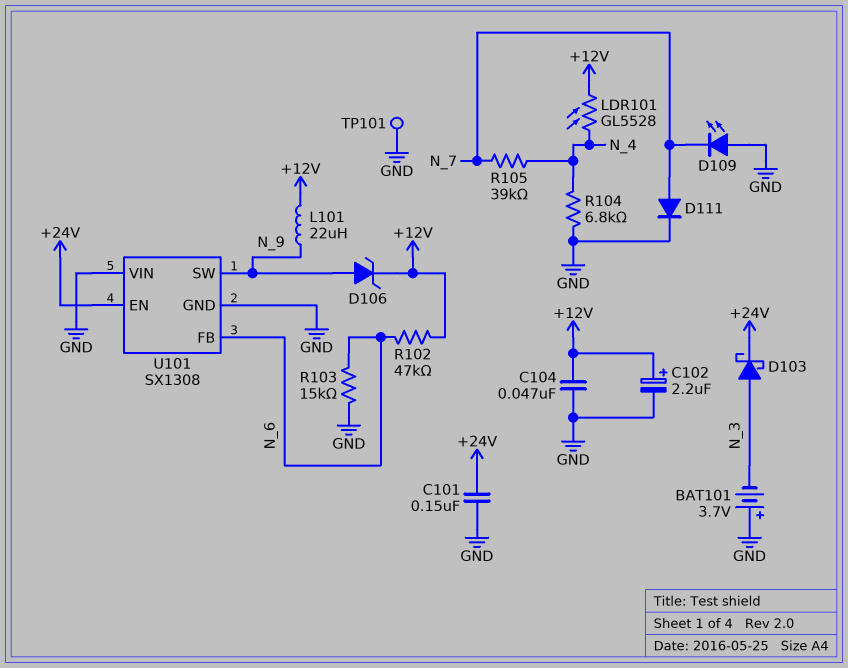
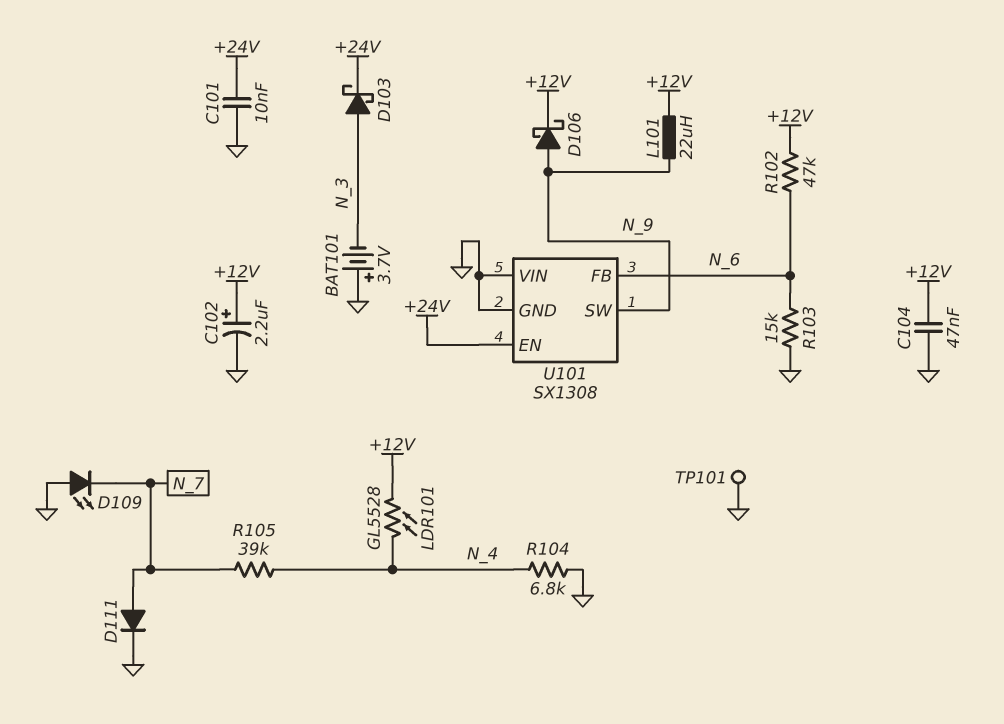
C101: 150nF (+24V, GND) -> 10nF (+24V, GND)
D106: zener (A N_9, K +12V) -> schottky (A N_9, K +12V)

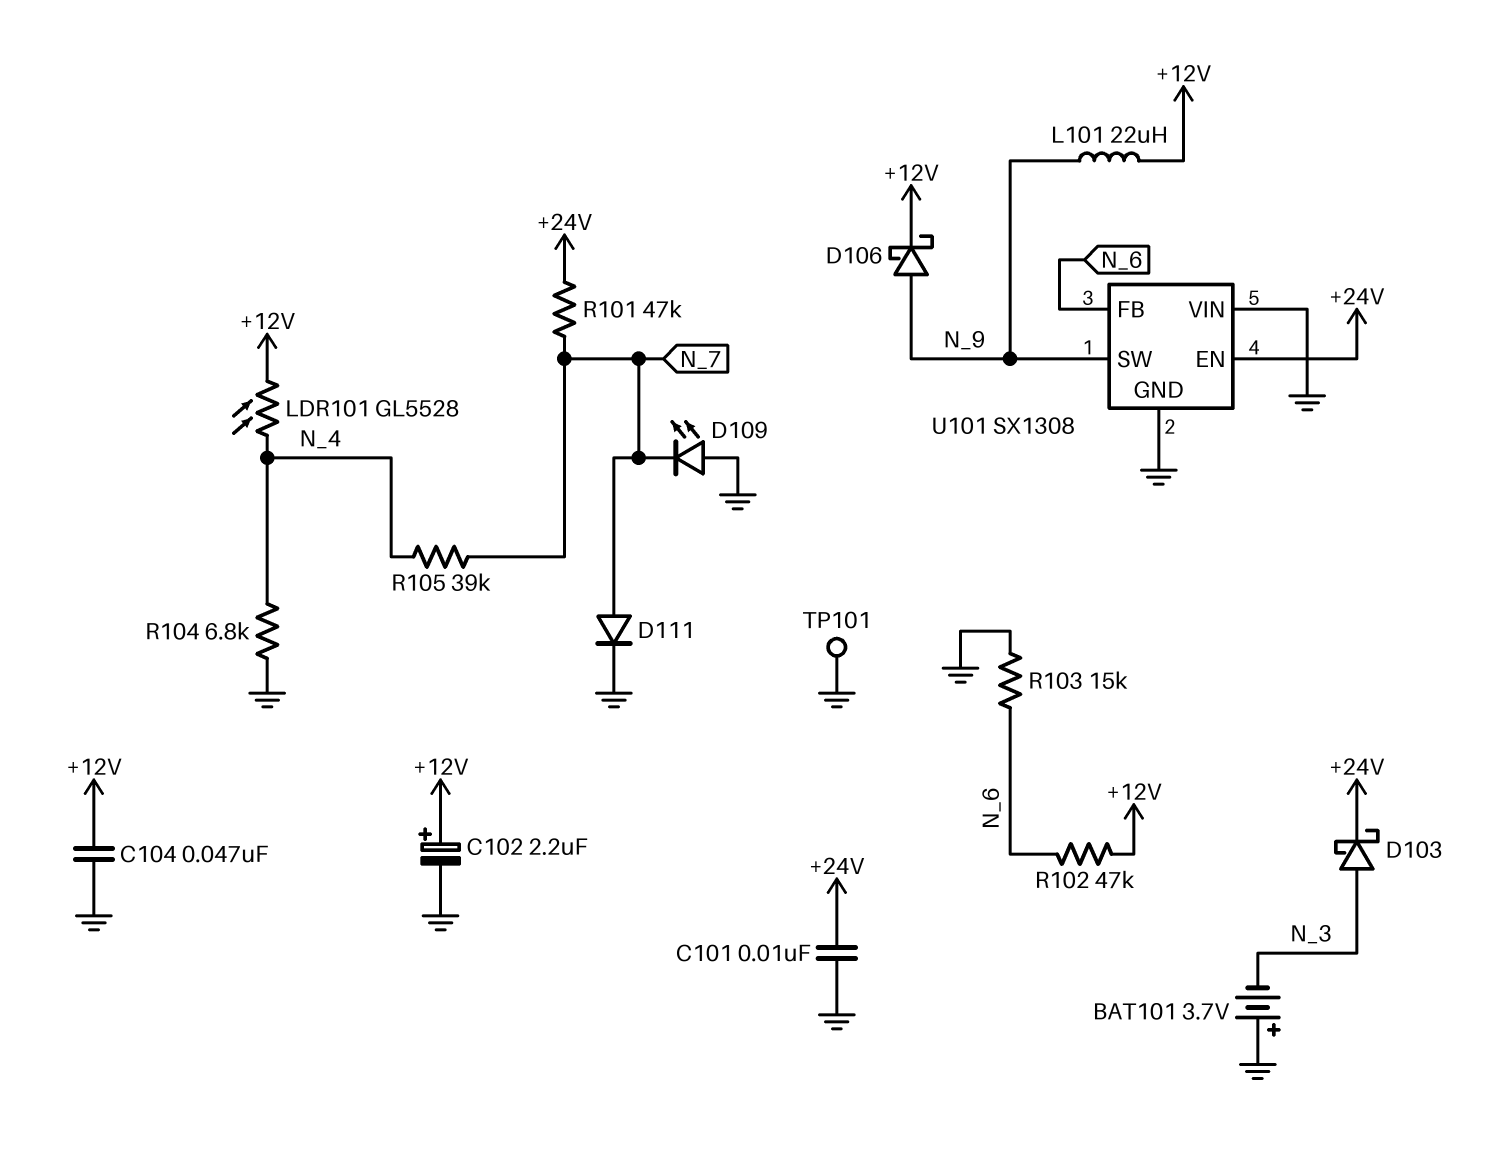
R101: none -> 47k (+24V, N_7)

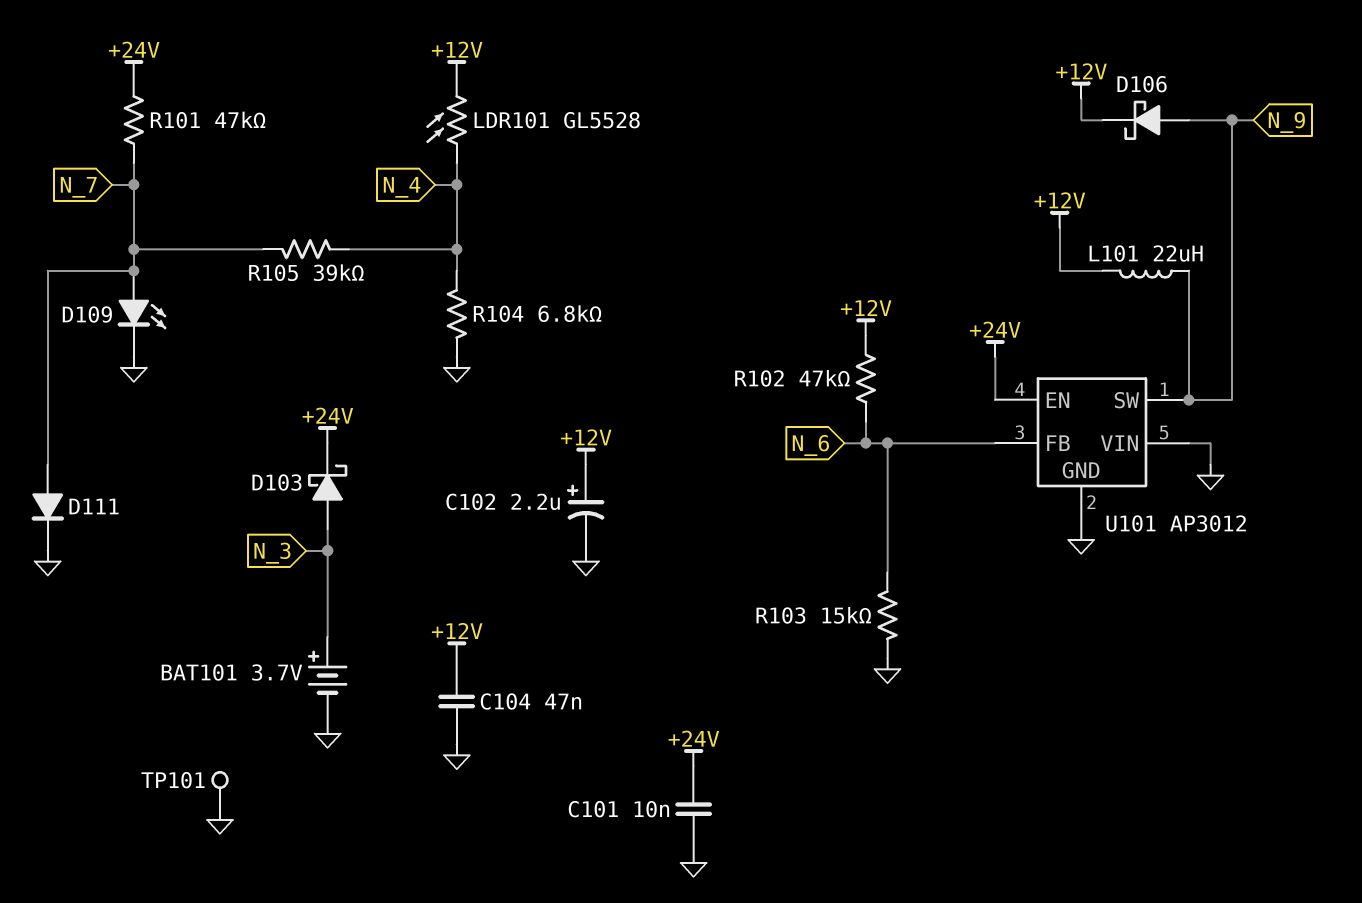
BAT101: 3.7V (plus GND, minus N_3) -> 3.7V (plus N_3, minus GND)
D109: LED (A GND, K N_7) -> LED (A N_7, K GND)
U101: SX1308 -> AP3012

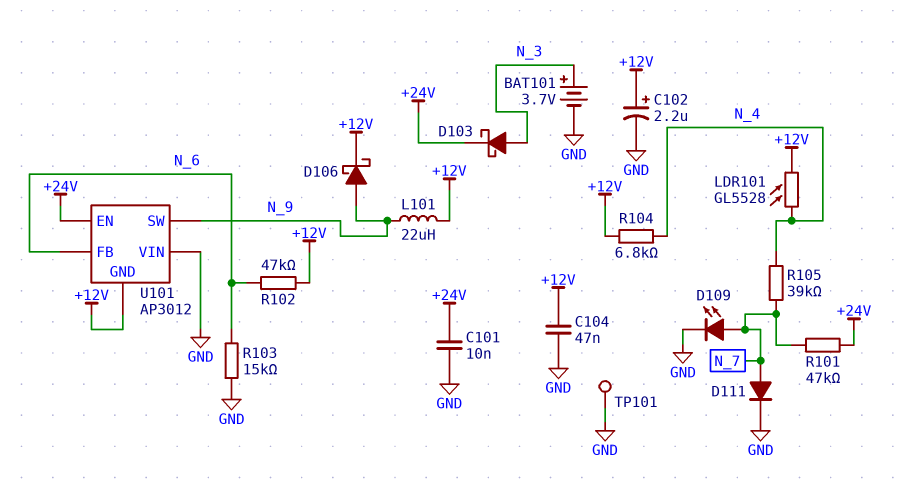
R104: 6.8k (GND, N_4) -> 6.8k (+12V, N_4)
U101 pin GND: GND -> +12V

